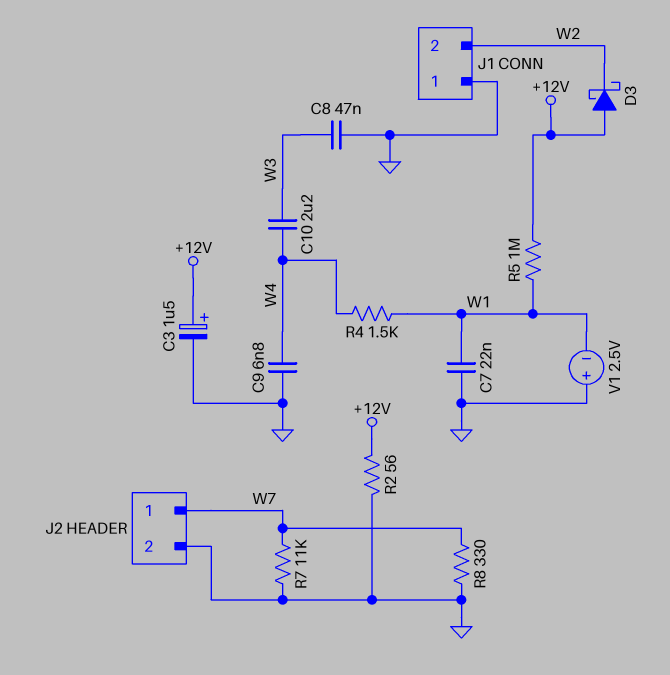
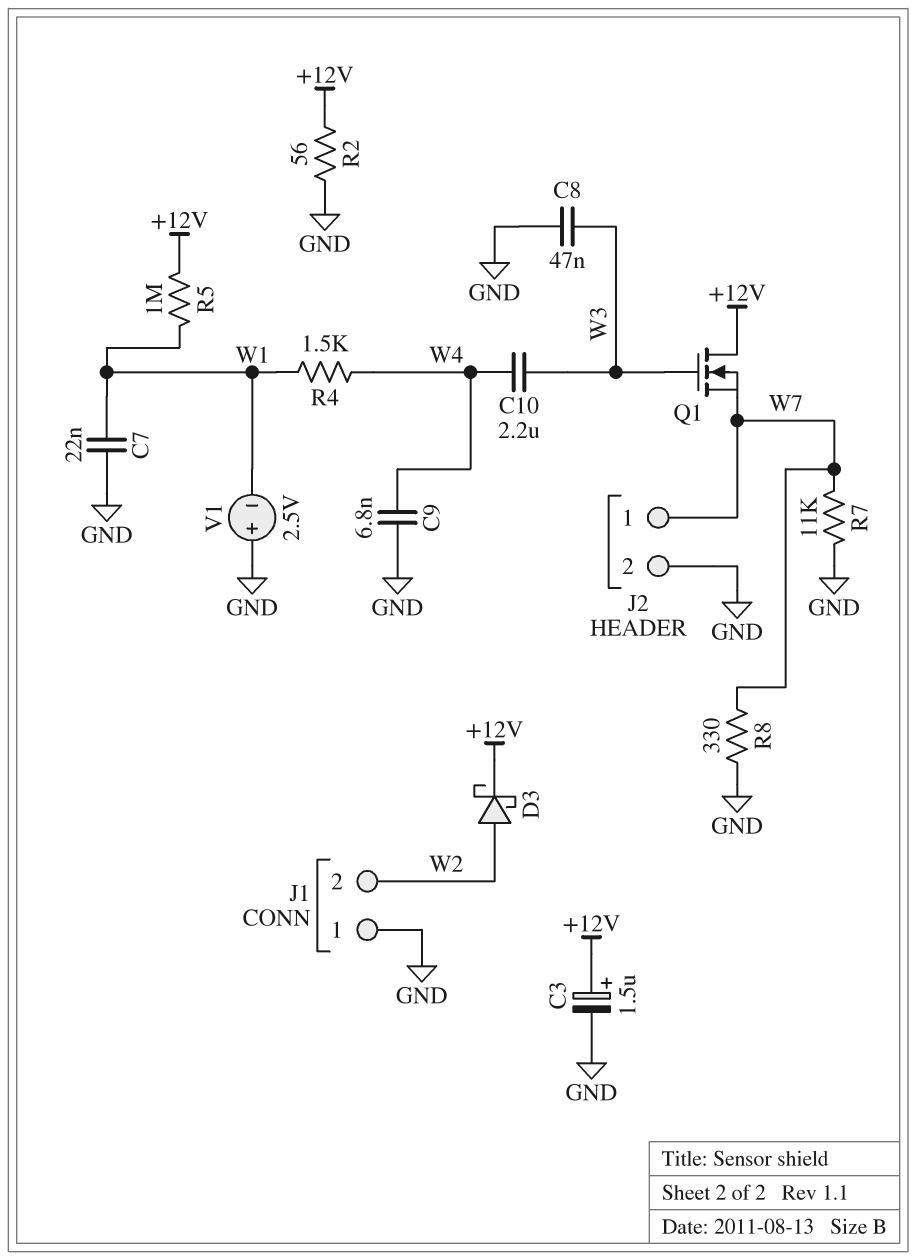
D3: schottky (A +12V, K W2) -> schottky (A W2, K +12V)
Q1: none -> NMOS (G W3, D +12V, S W7)

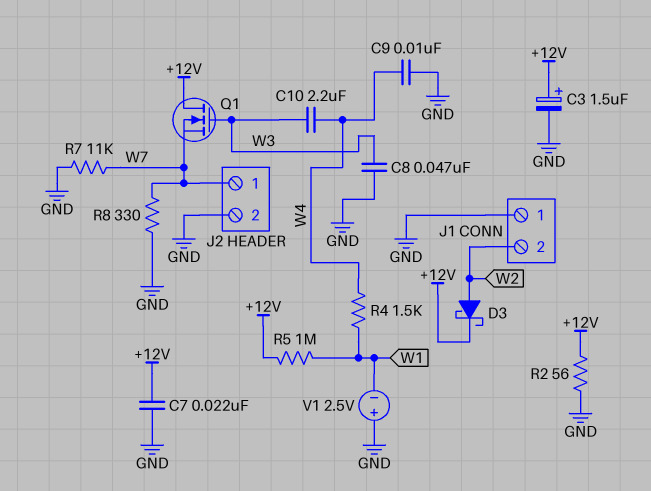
C7: 22nF (GND, W1) -> 22nF (+12V, GND)
C9: 6.8nF (GND, W4) -> 10nF (GND, W4)

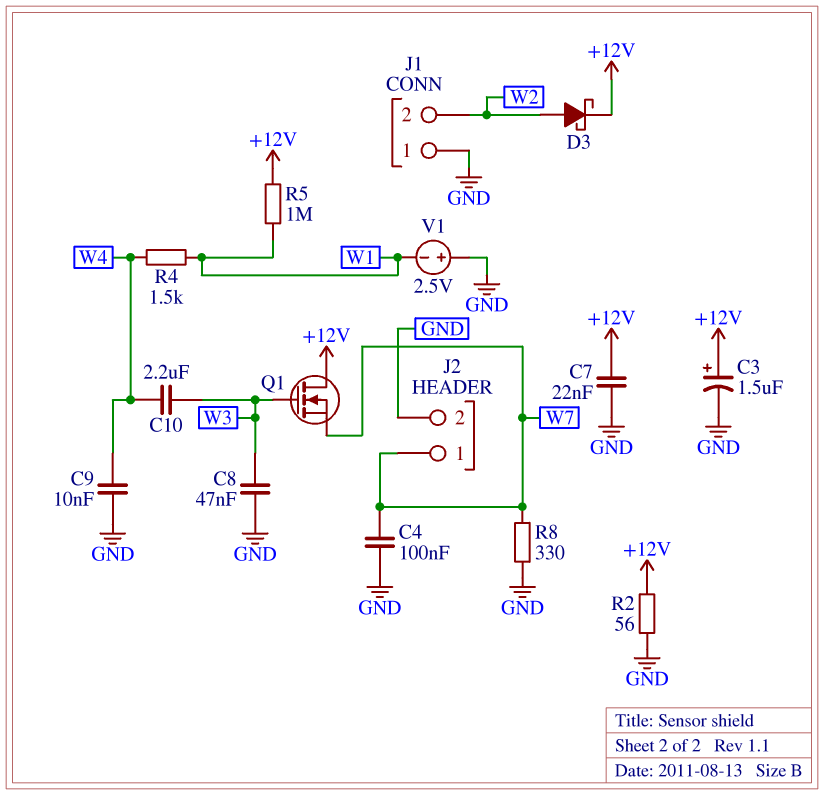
C4: none -> 100nF (GND, W7)
R7: 11k (GND, W7) -> none

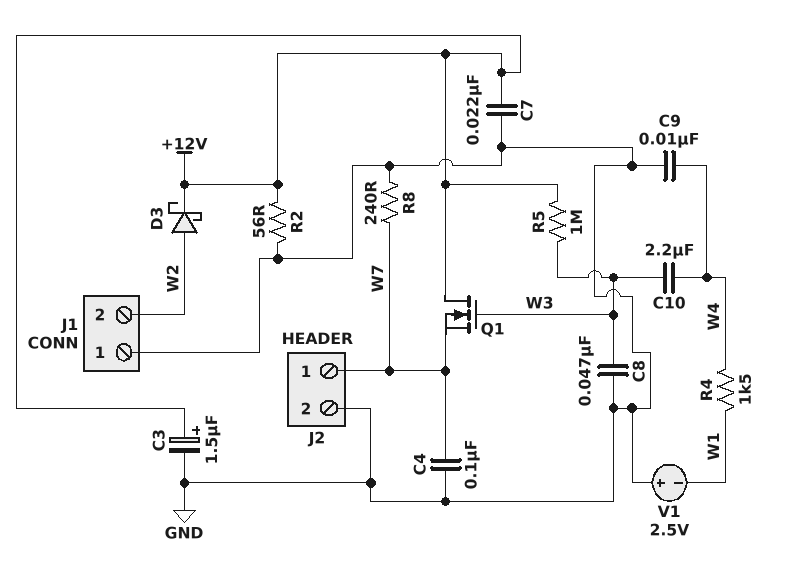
R5: 1M (+12V, W1) -> 1M (+12V, W3)
R8: 330 (GND, W7) -> 240 (GND, W7)

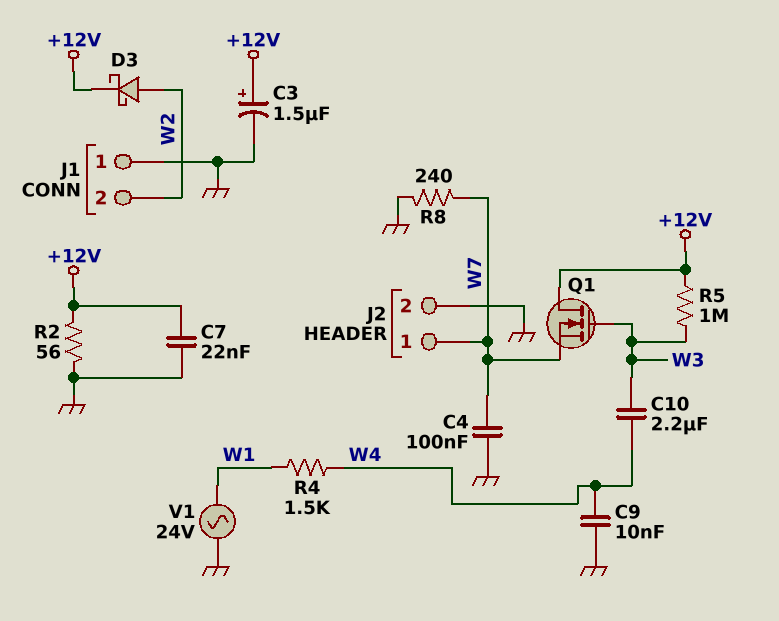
C8: 47nF (GND, W3) -> none
V1: 2.5V (plus GND, minus W1) -> AC 24V (GND, W1)

